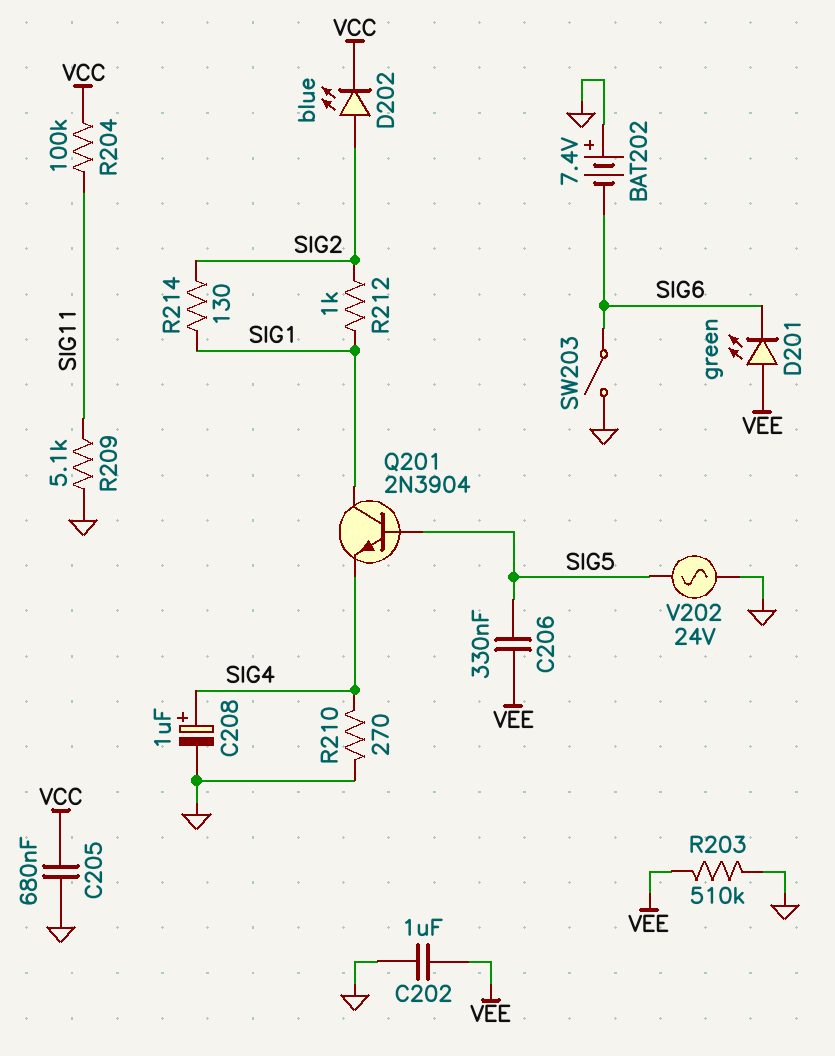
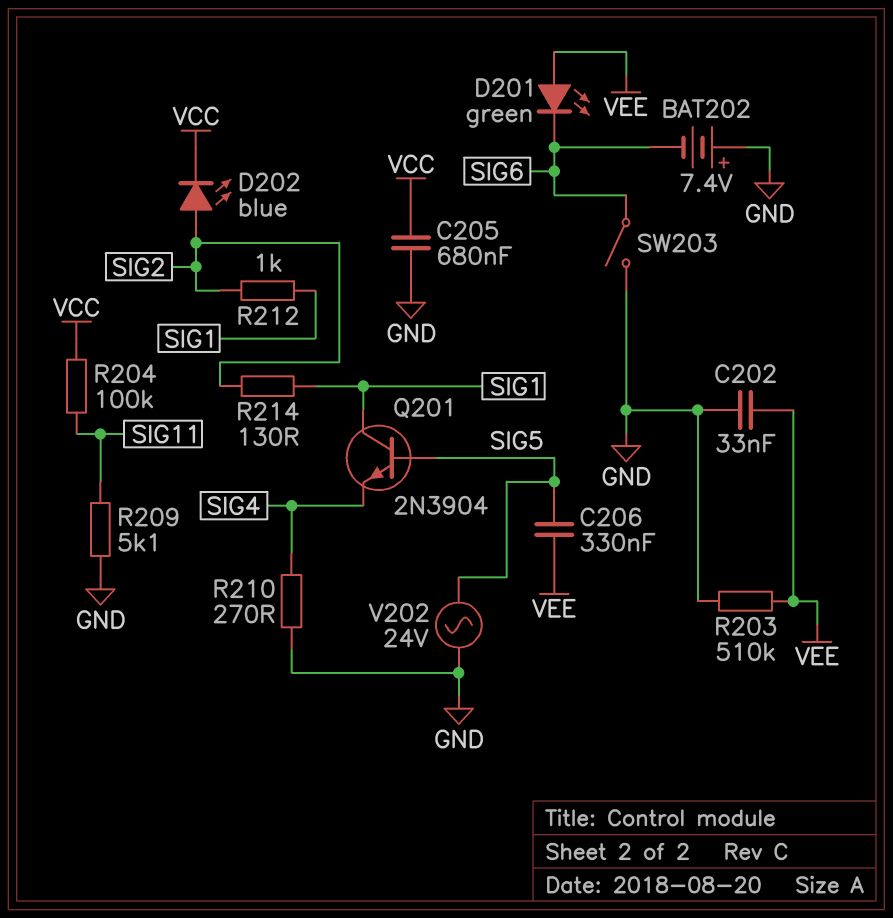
C202: 1uF (GND, VEE) -> 33nF (GND, VEE)
C208: 1uF (plus SIG4, minus GND) -> none

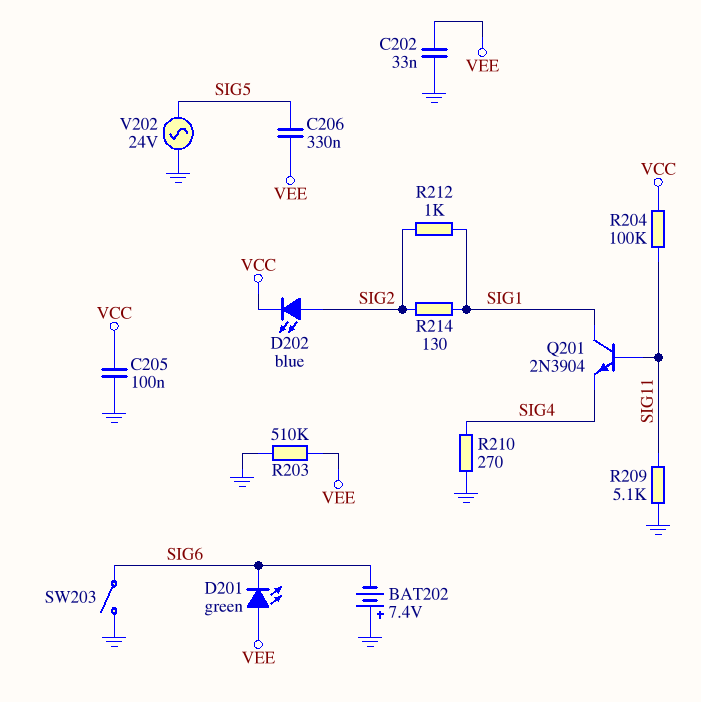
C205: 680nF (GND, VCC) -> 100nF (GND, VCC)
Q201: NPN 2N3904 (B SIG5, C SIG1, E SIG4) -> NPN 2N3904 (B SIG11, C SIG1, E SIG4)

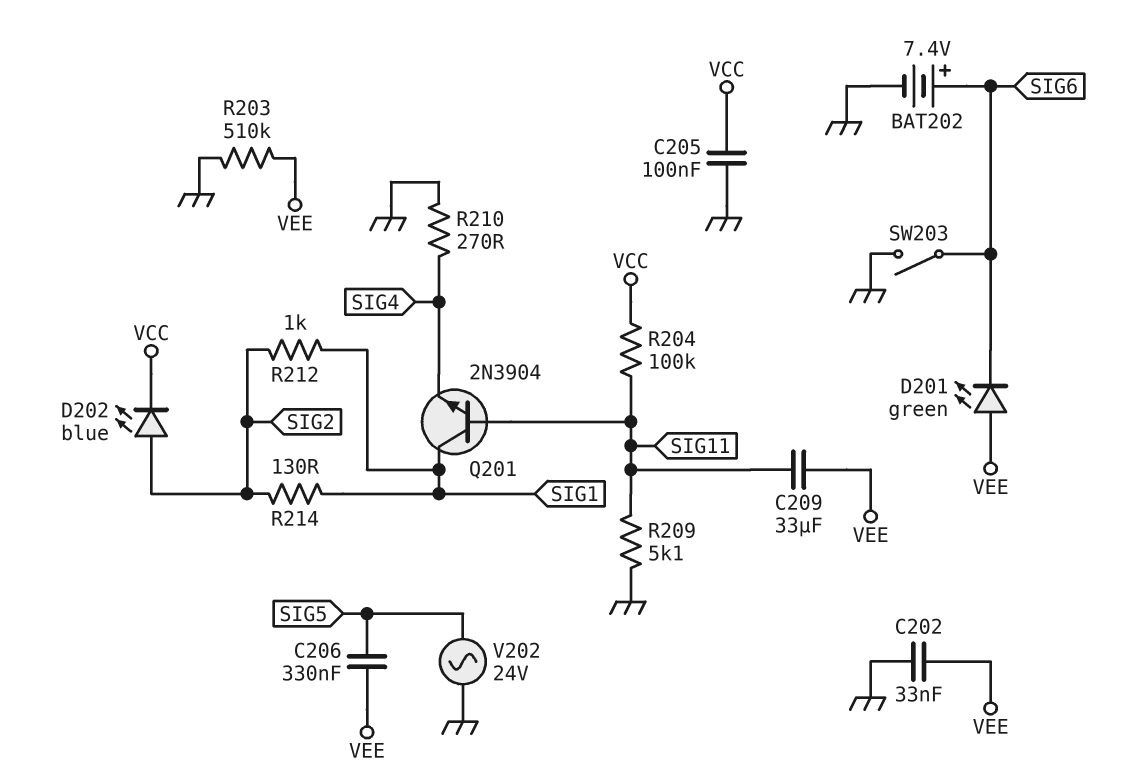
BAT202: 7.4V (plus GND, minus SIG6) -> 7.4V (plus SIG6, minus GND)
C209: none -> 33uF (SIG11, VEE)

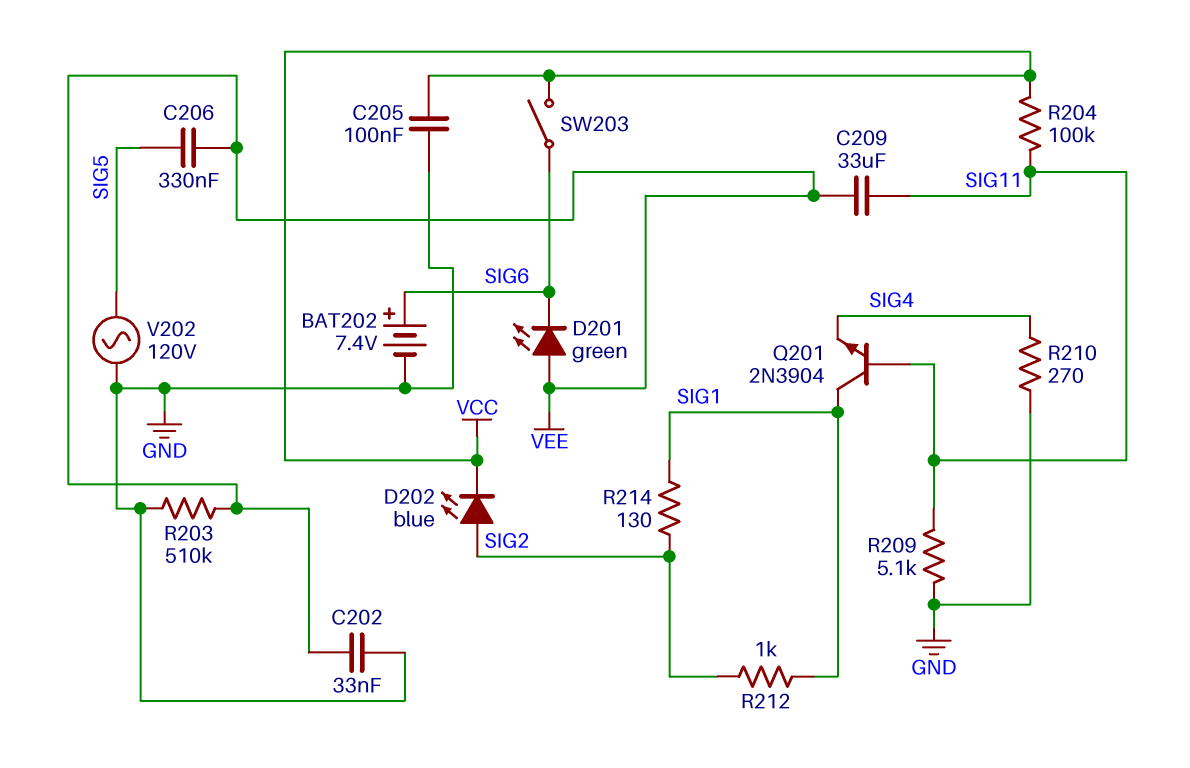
SW203: switch (GND, SIG6) -> switch (SIG6, VCC)
V202: AC 24V (GND, SIG5) -> AC 120V (GND, SIG5)

